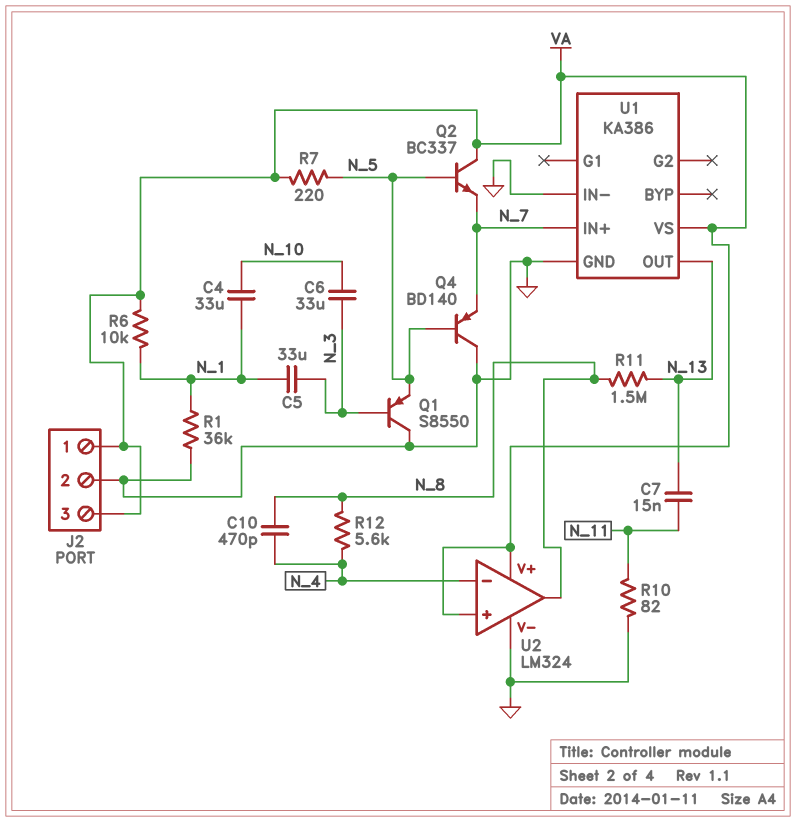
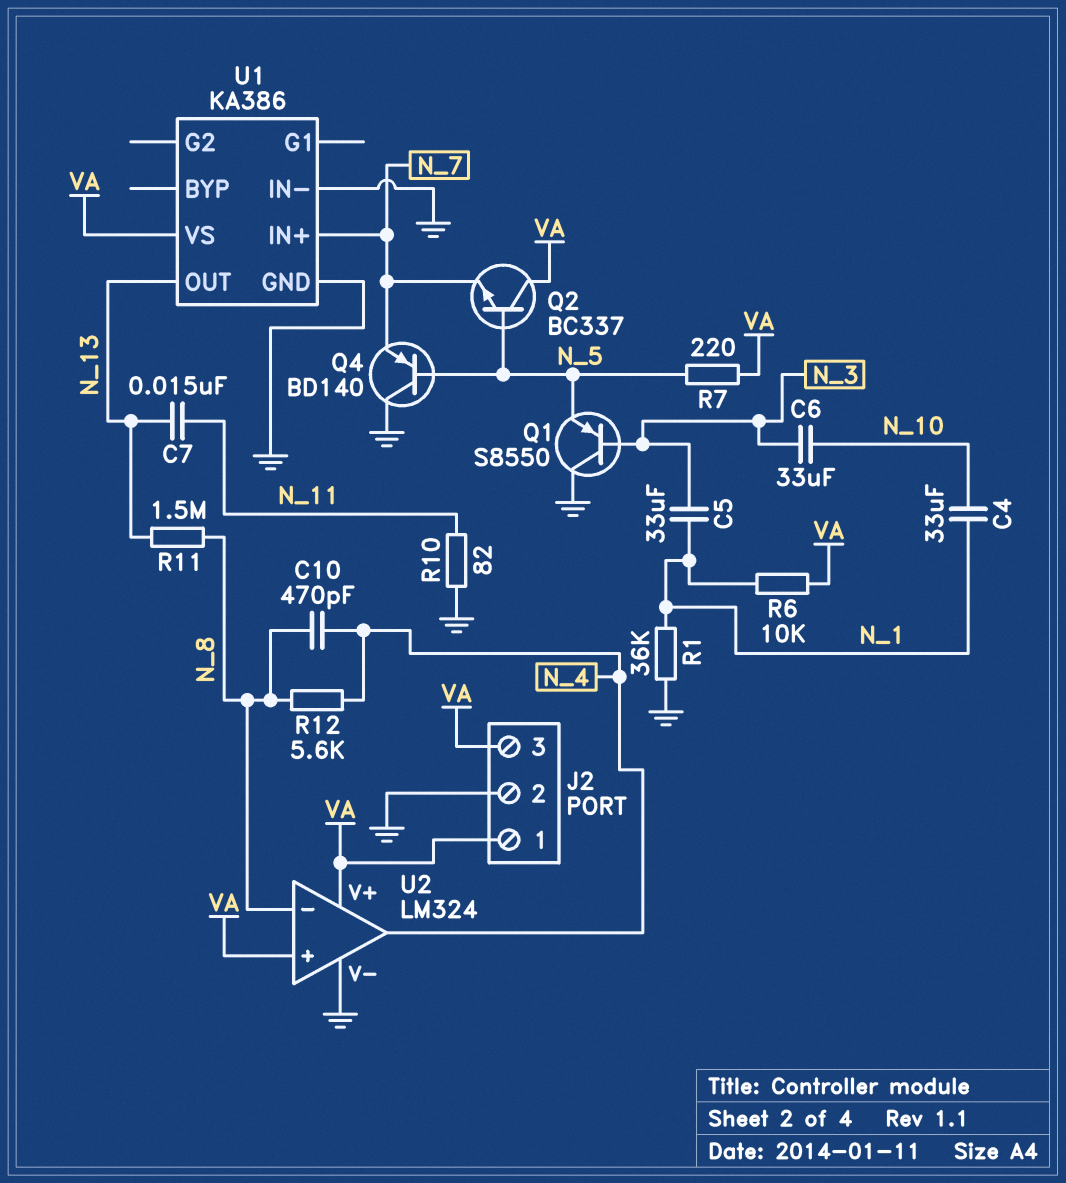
U2 pin in-: N_4 -> N_8
U2 pin out: N_8 -> N_4

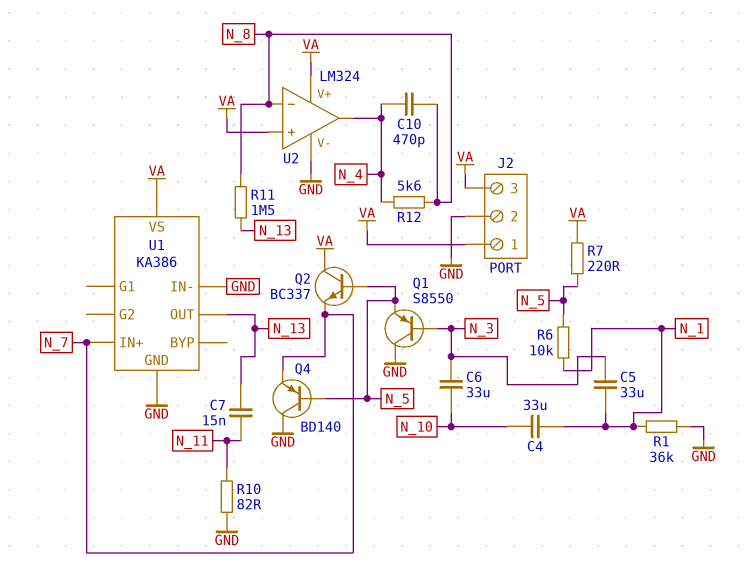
R6: 10k (N_1, VA) -> 10k (N_1, N_5)

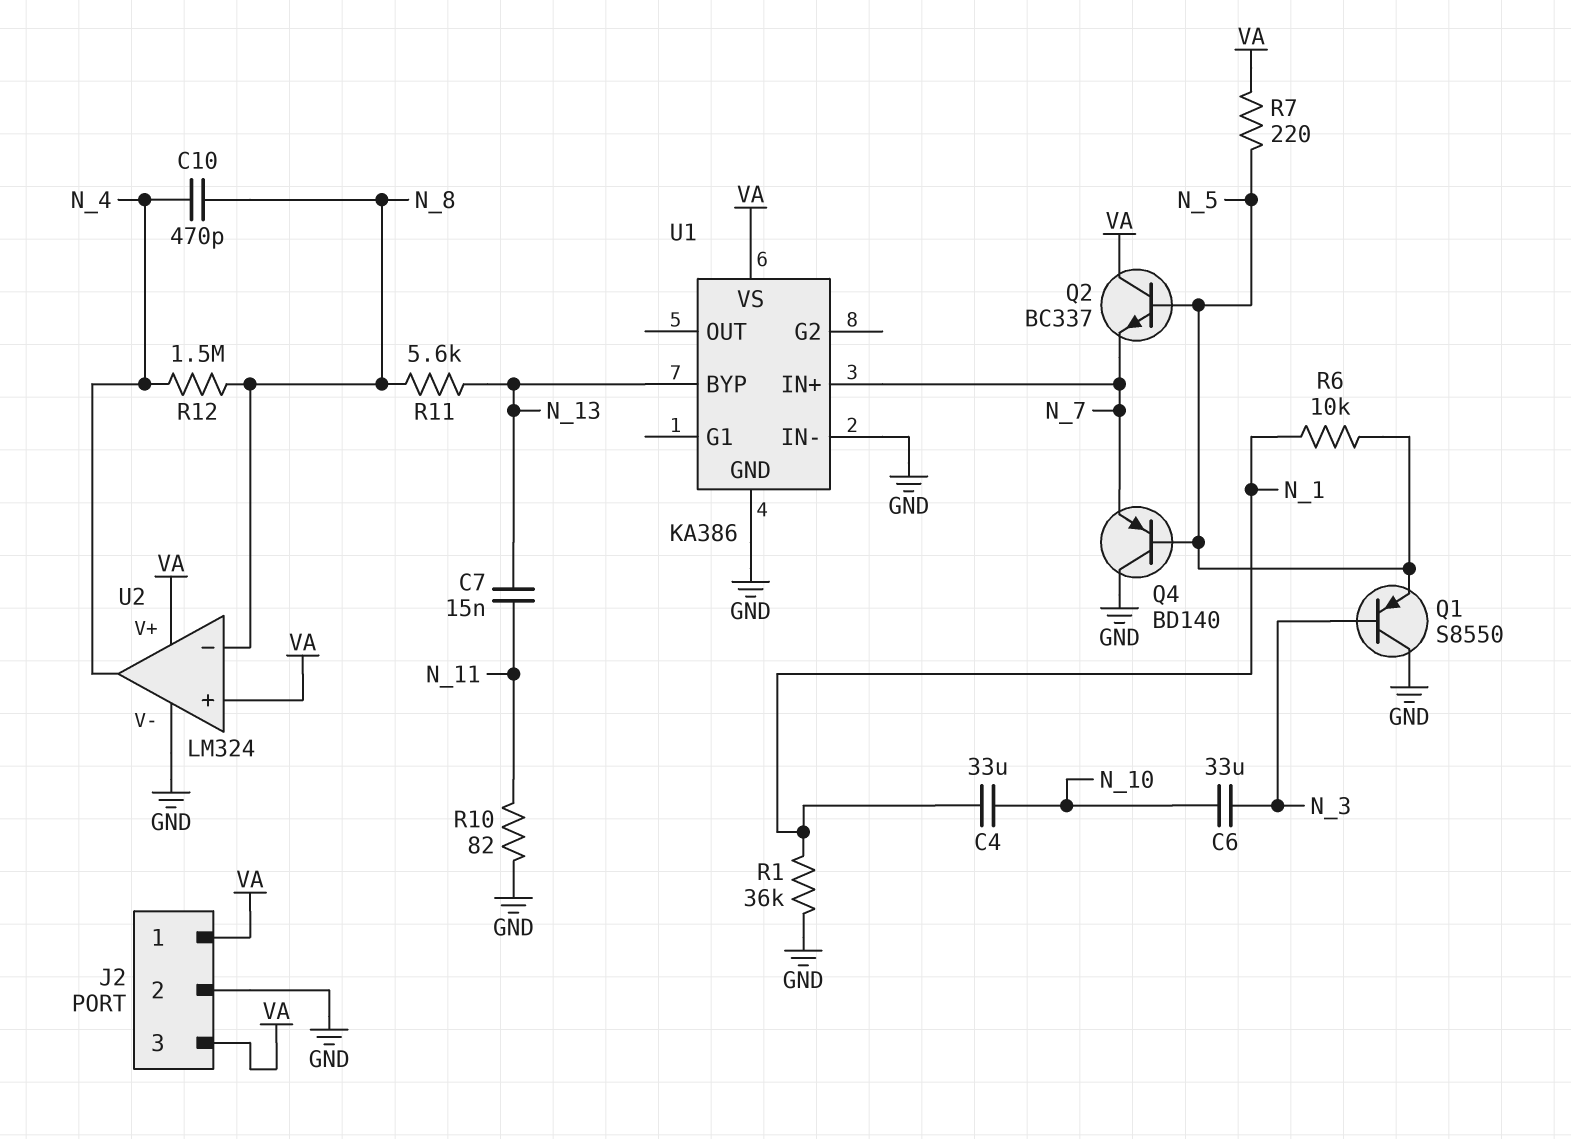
C5: 33uF (N_1, N_3) -> none
R11: 1.5M (N_8, N_13) -> 5.6k (N_8, N_13)
R12: 5.6k (N_4, N_8) -> 1.5M (N_4, N_8)
U1 pin BYP: none -> N_13
U1 pin OUT: N_13 -> none

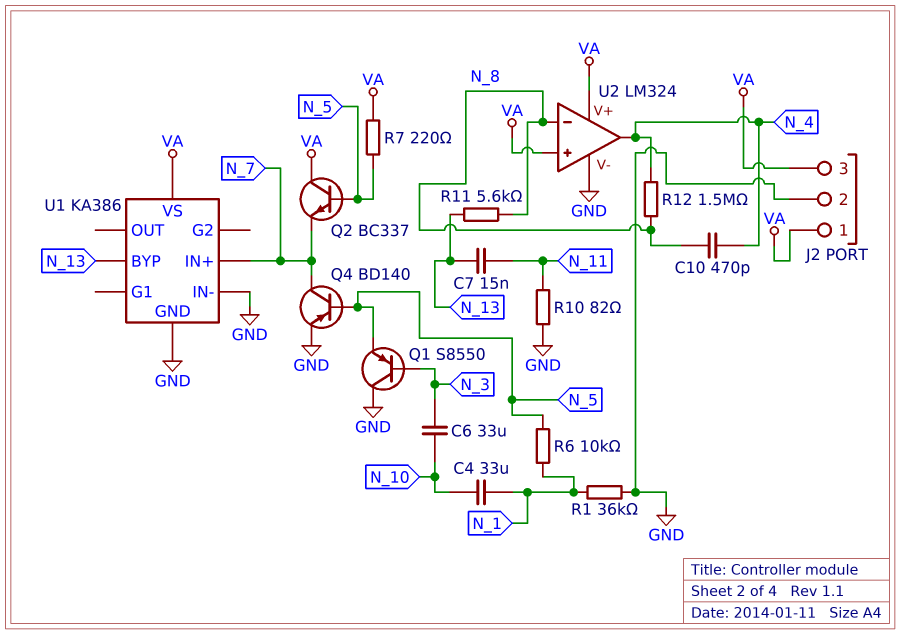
Q4: PNP BD140 (B N_5, C GND, E N_7) -> PNP BD140 (B N_5, C N_7, E GND)

